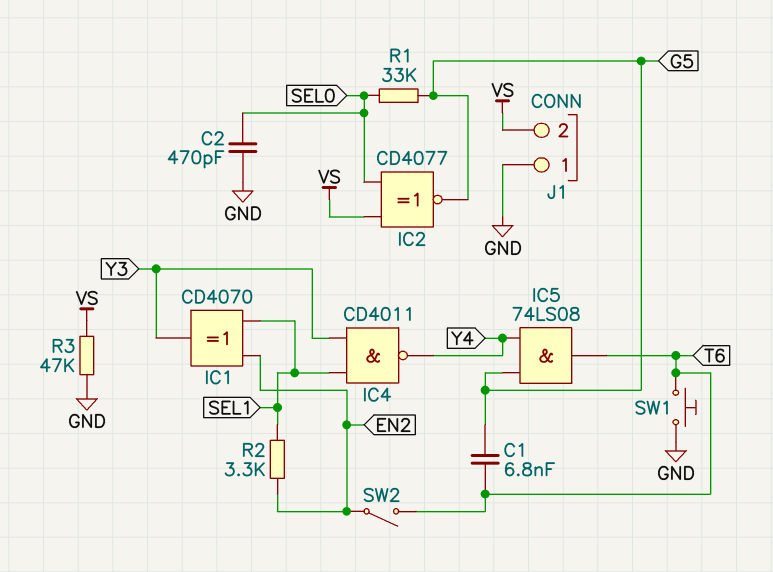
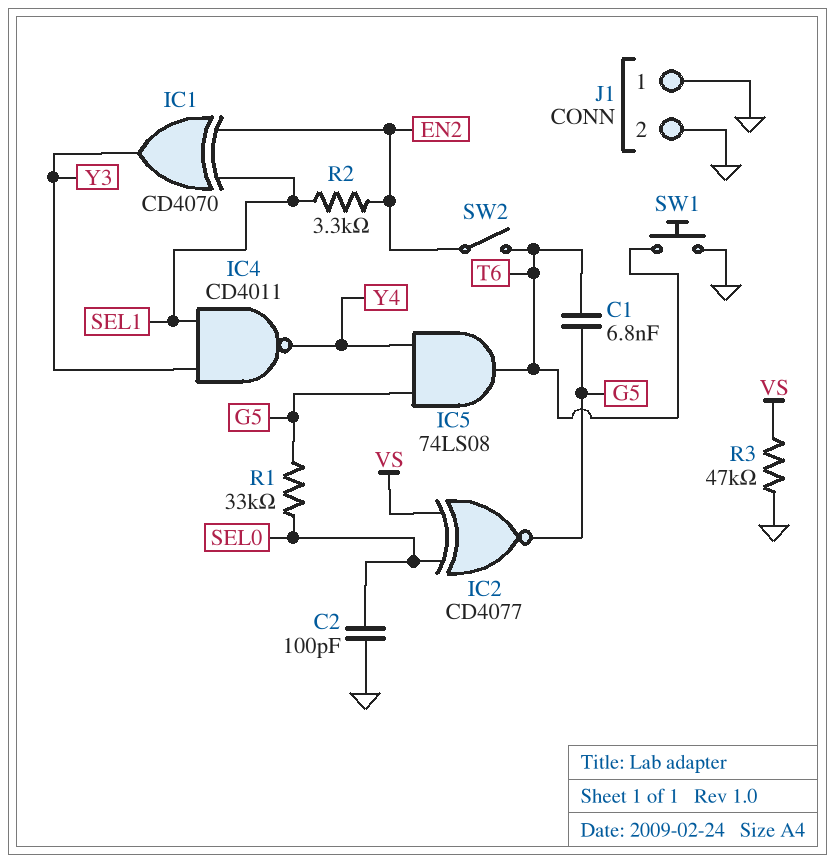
C2: 470pF (GND, SEL0) -> 100pF (GND, SEL0)
J1 pin 2: VS -> GND

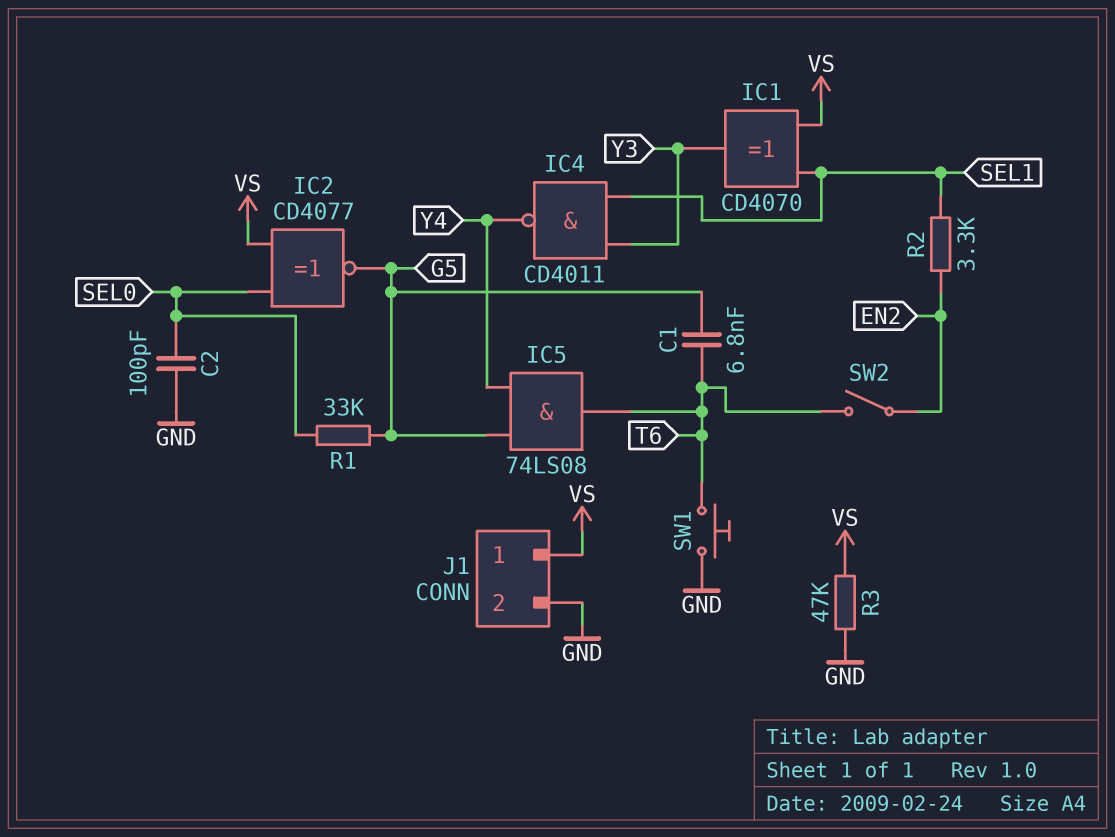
IC1: XOR CD4070 (in EN2, in SEL1, out Y3) -> XOR CD4070 (in SEL1, in VS, out Y3)
J1 pin 1: GND -> VS

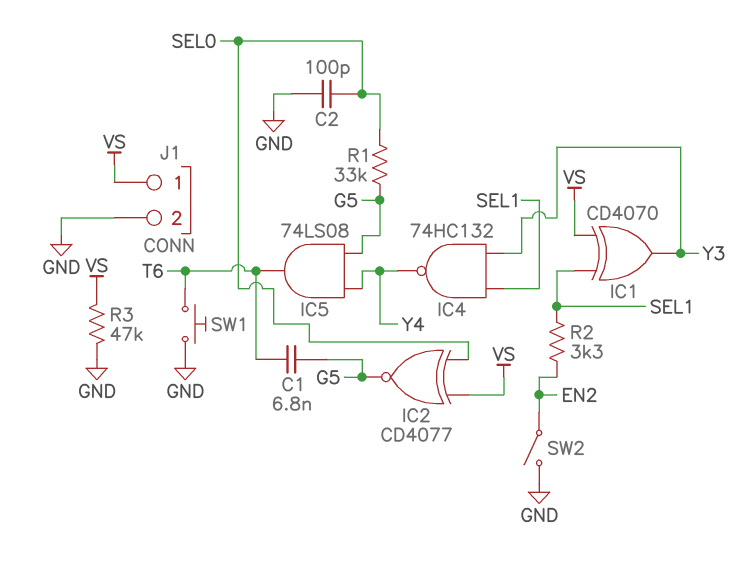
IC4: NAND CD4011 (in SEL1, in Y3, out Y4) -> NAND 74HC132 (in SEL1, in Y3, out Y4)
SW2: switch (EN2, T6) -> switch (EN2, GND)

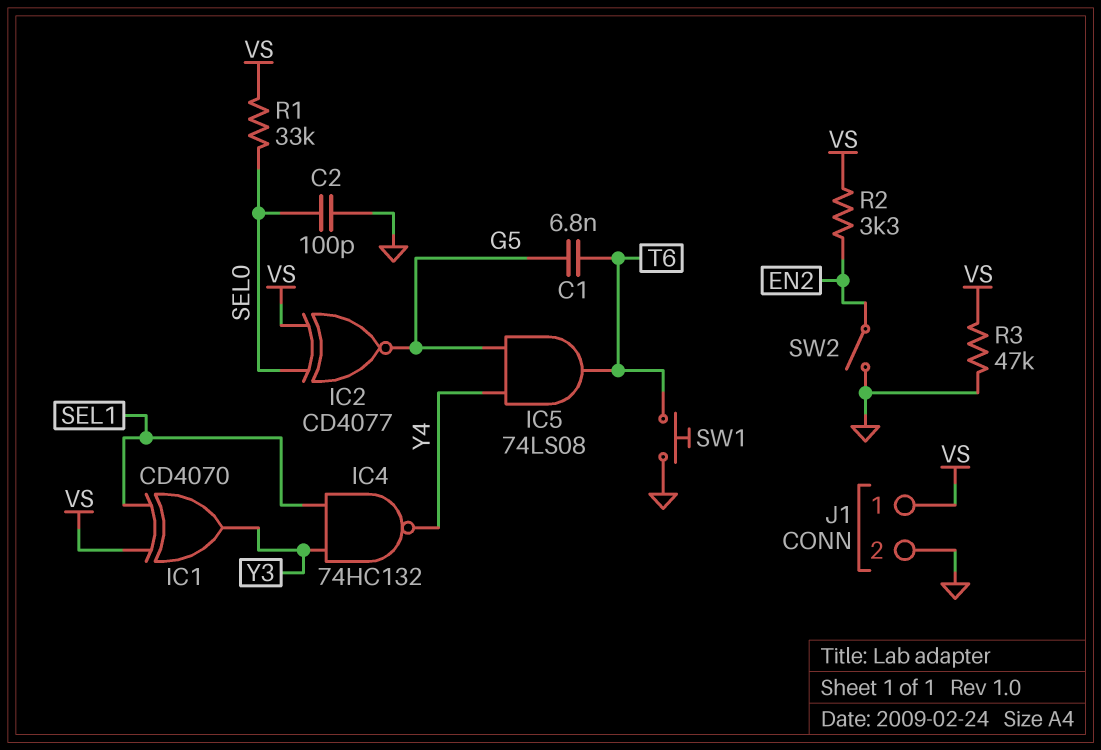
R1: 33k (G5, SEL0) -> 33k (SEL0, VS)
R2: 3.3k (EN2, SEL1) -> 3.3k (EN2, VS)

